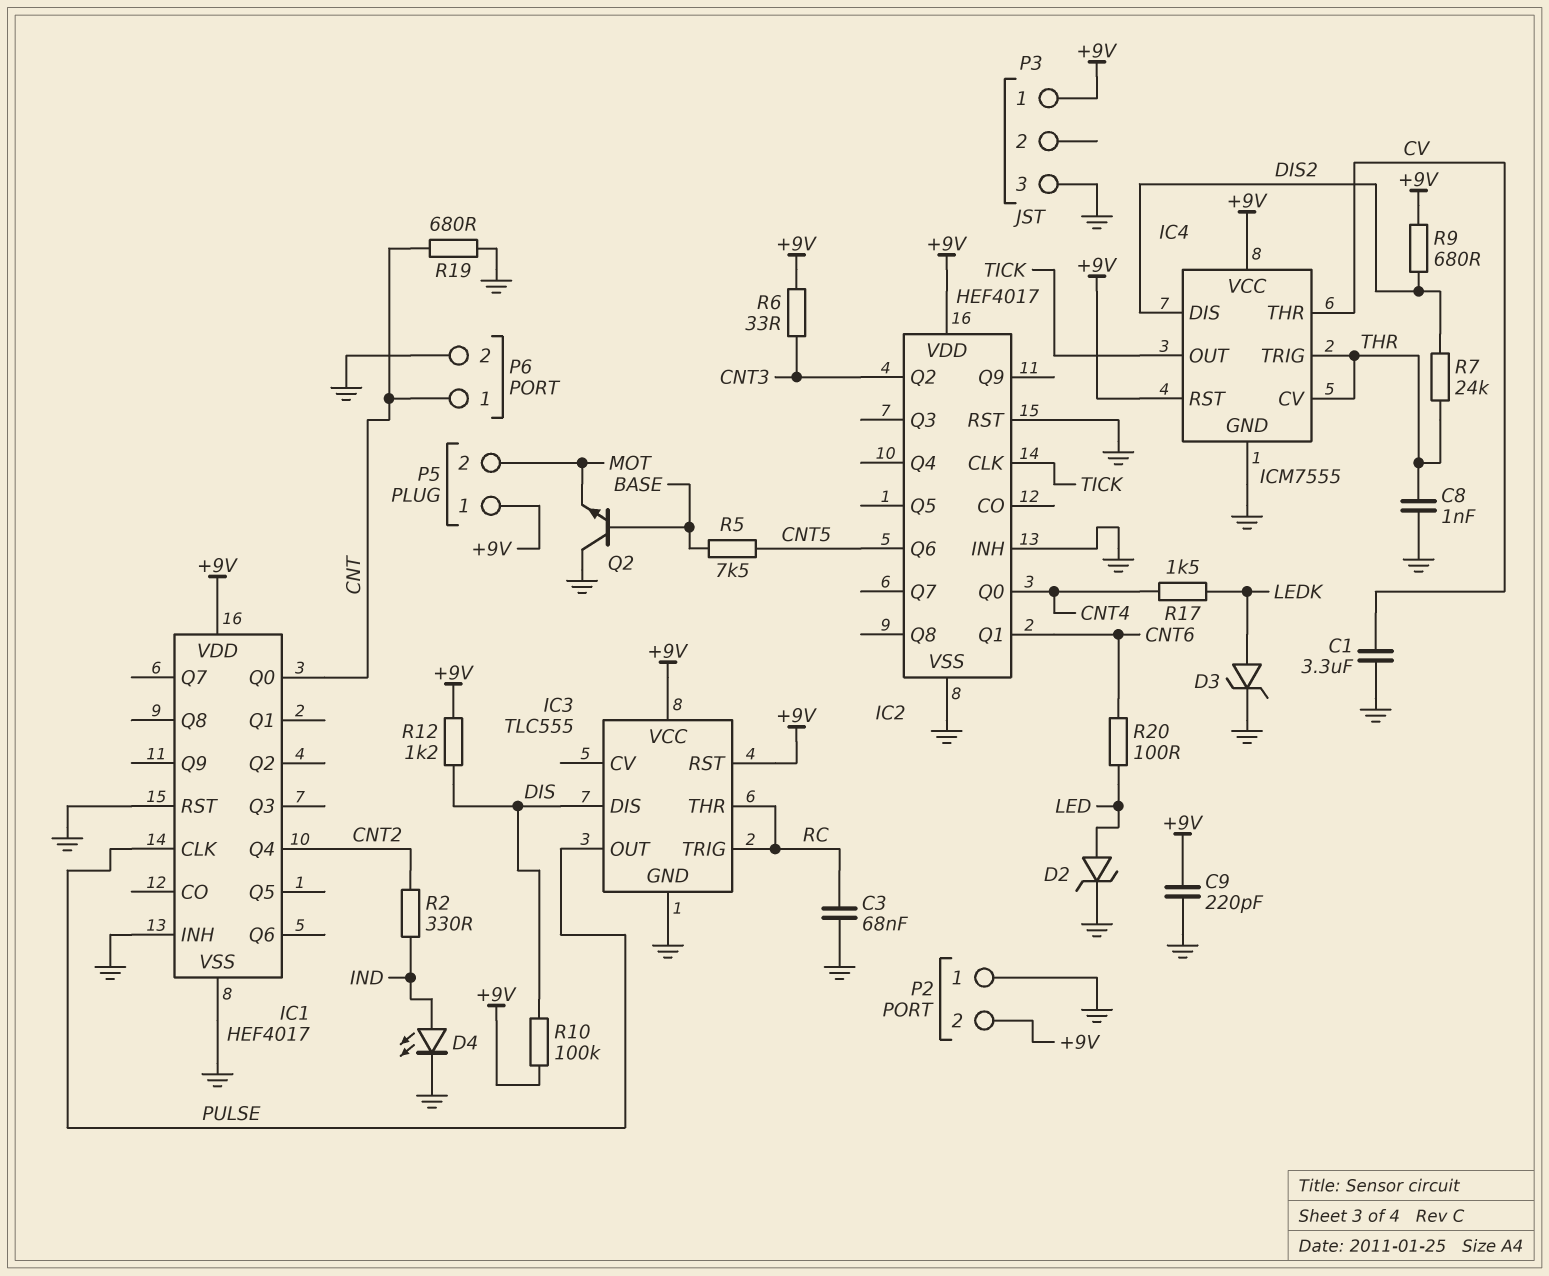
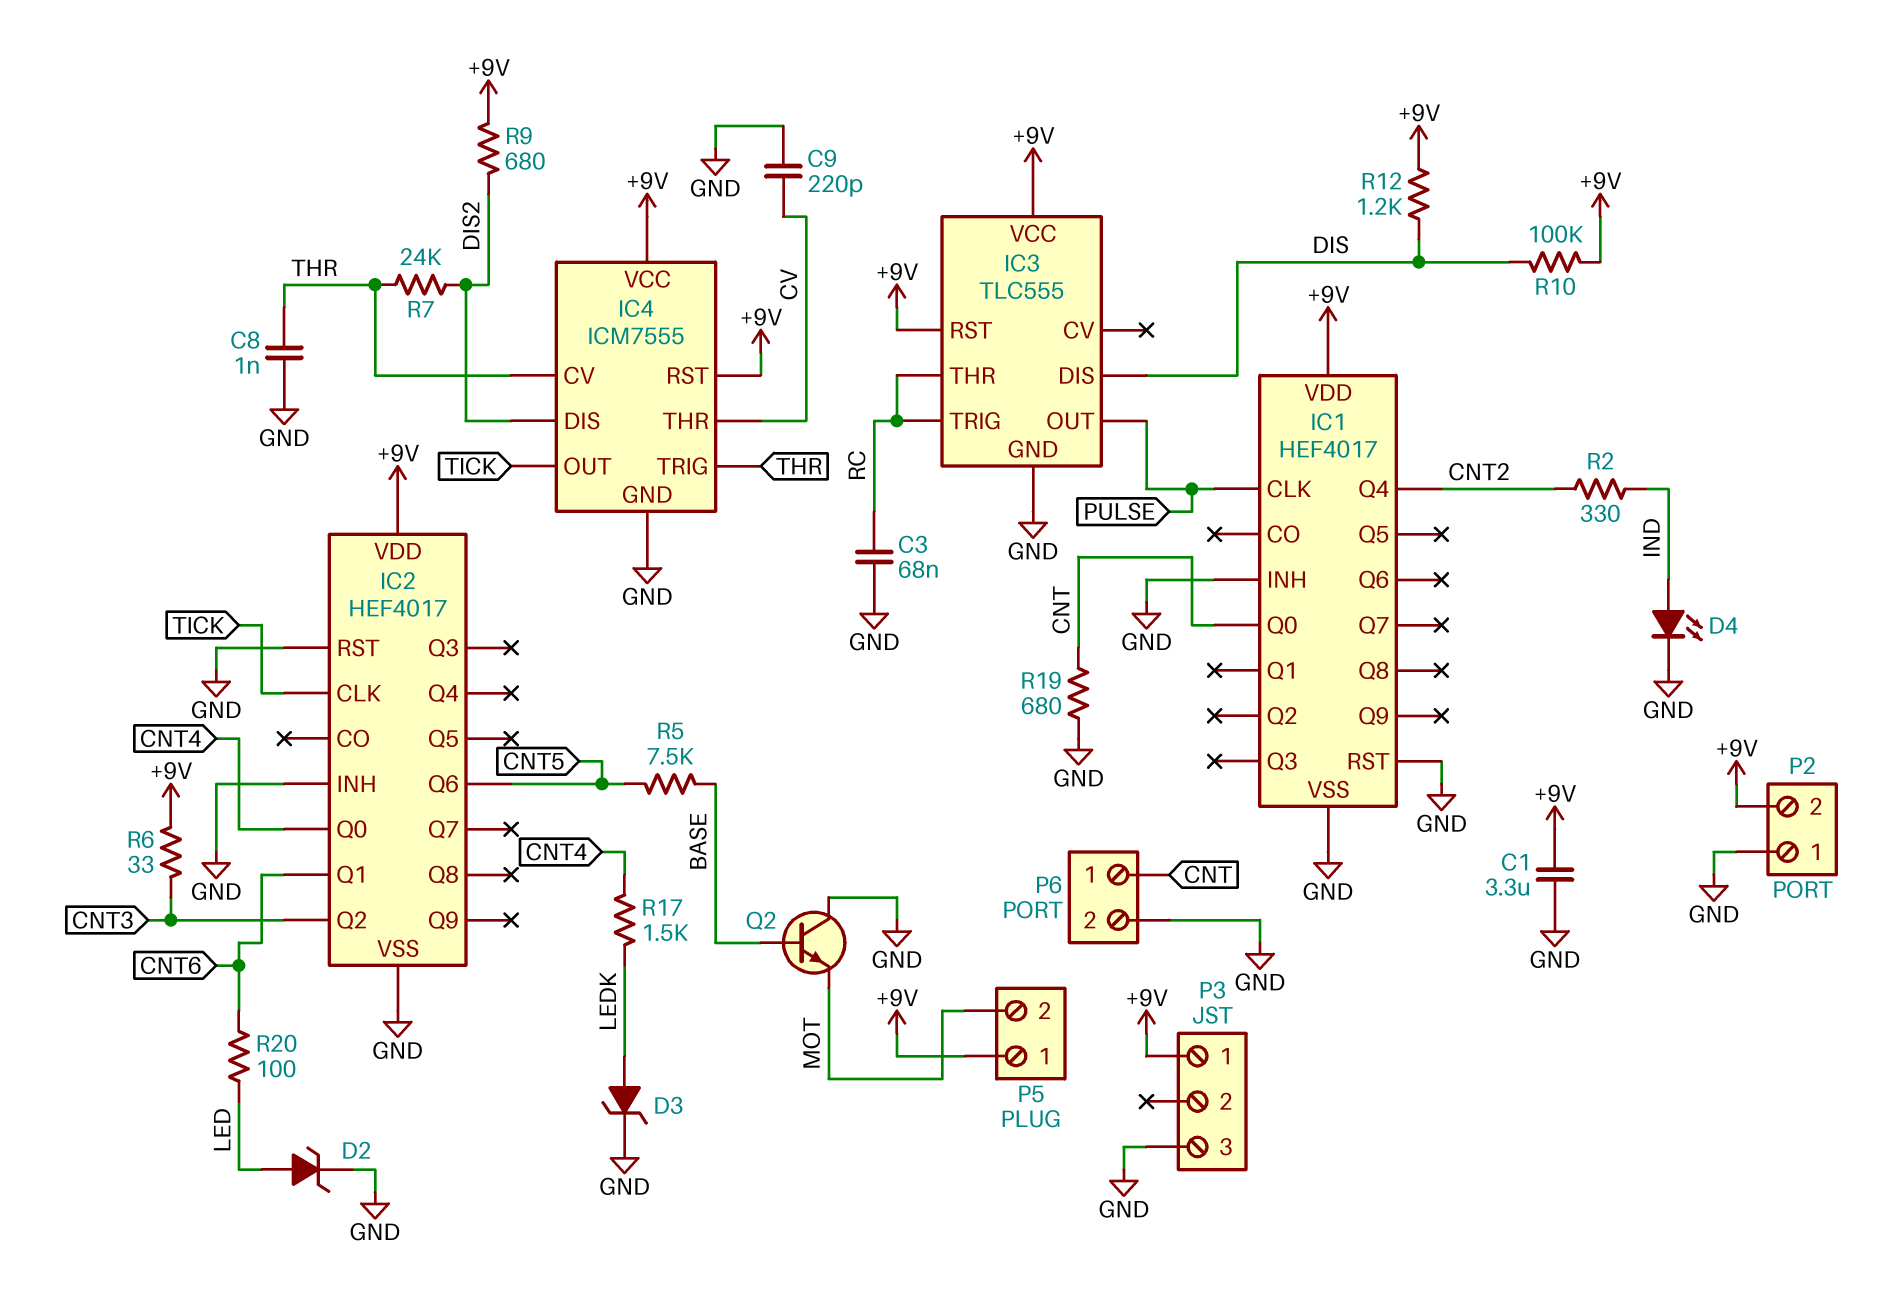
C1: 3.3uF (CV, GND) -> 3.3uF (+9V, GND)
C9: 220pF (+9V, GND) -> 220pF (CV, GND)

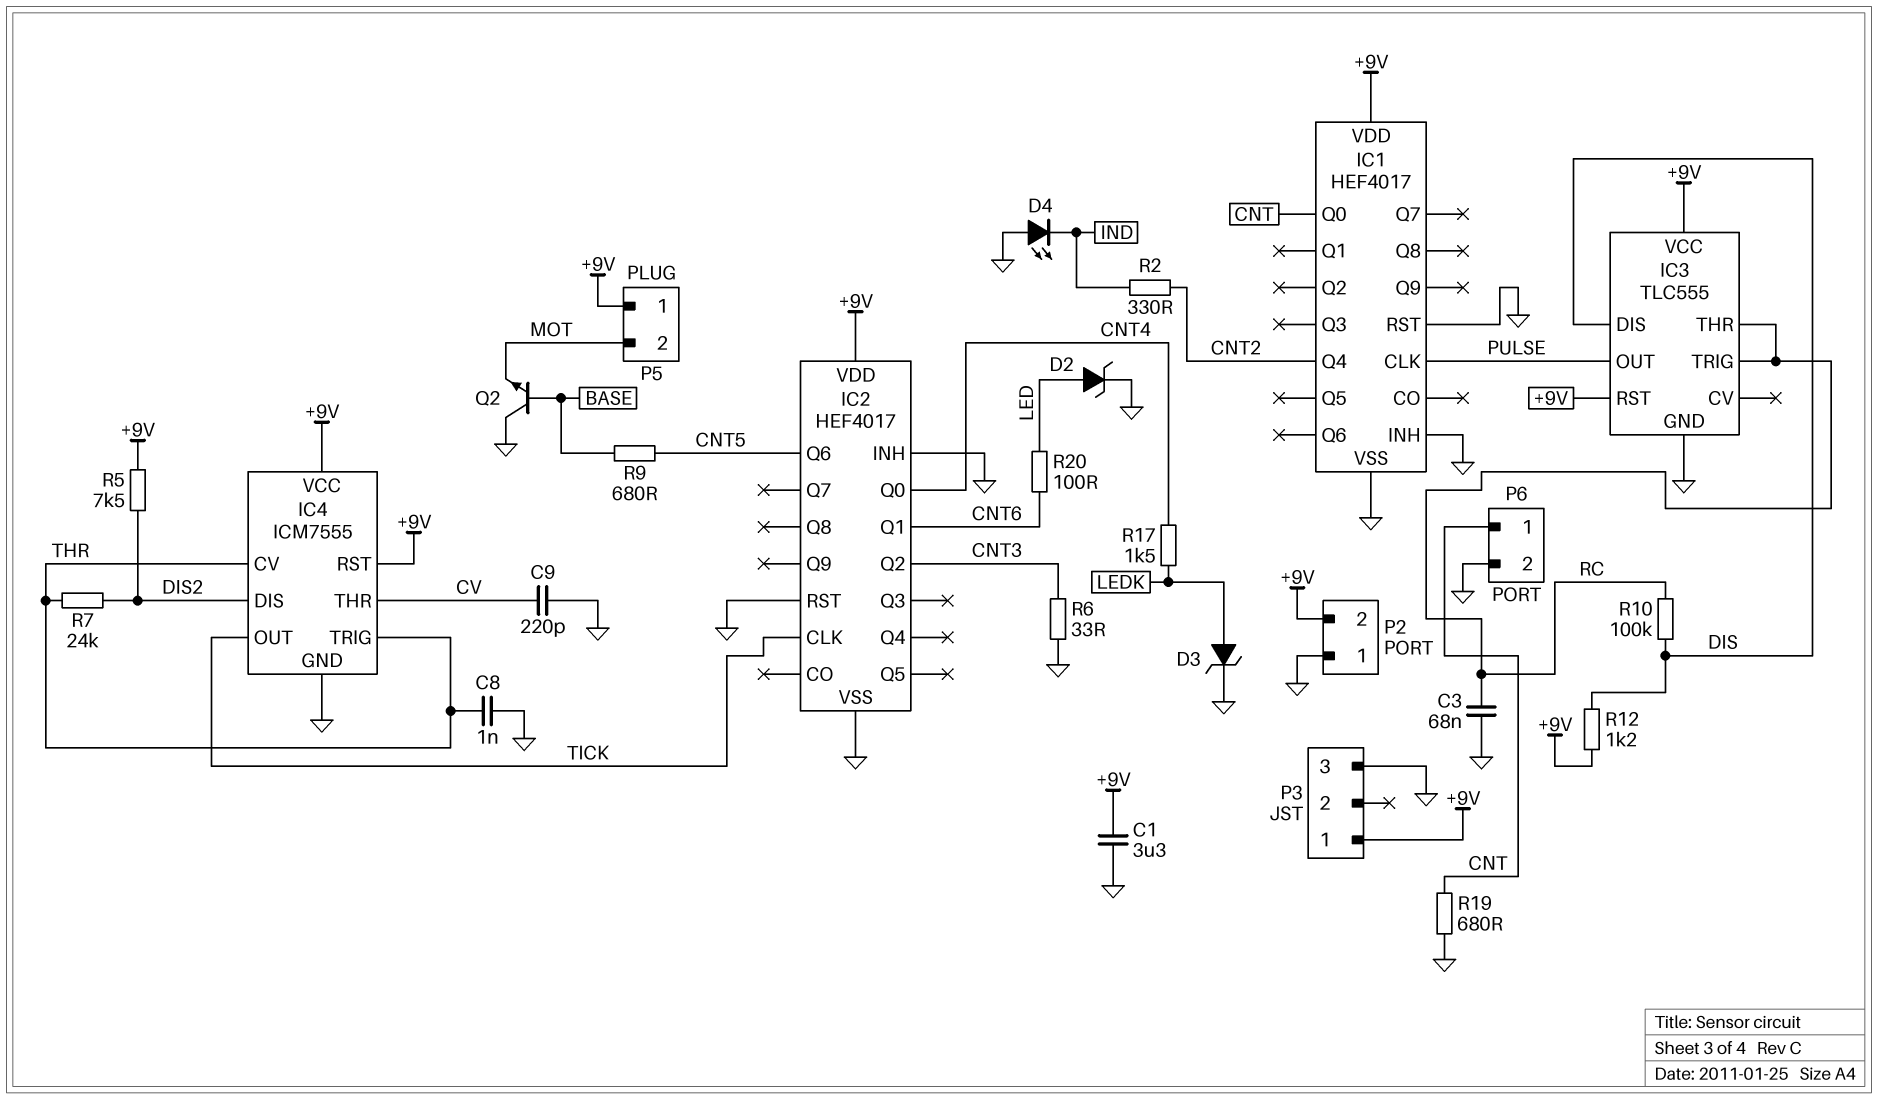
D4: LED (A IND, K GND) -> LED (A GND, K IND)
R5: 7.5k (BASE, CNT5) -> 7.5k (+9V, DIS2)
R6: 33 (+9V, CNT3) -> 33 (CNT3, GND)
R9: 680 (+9V, DIS2) -> 680 (BASE, CNT5)
R10: 100k (+9V, DIS) -> 100k (DIS, RC)

